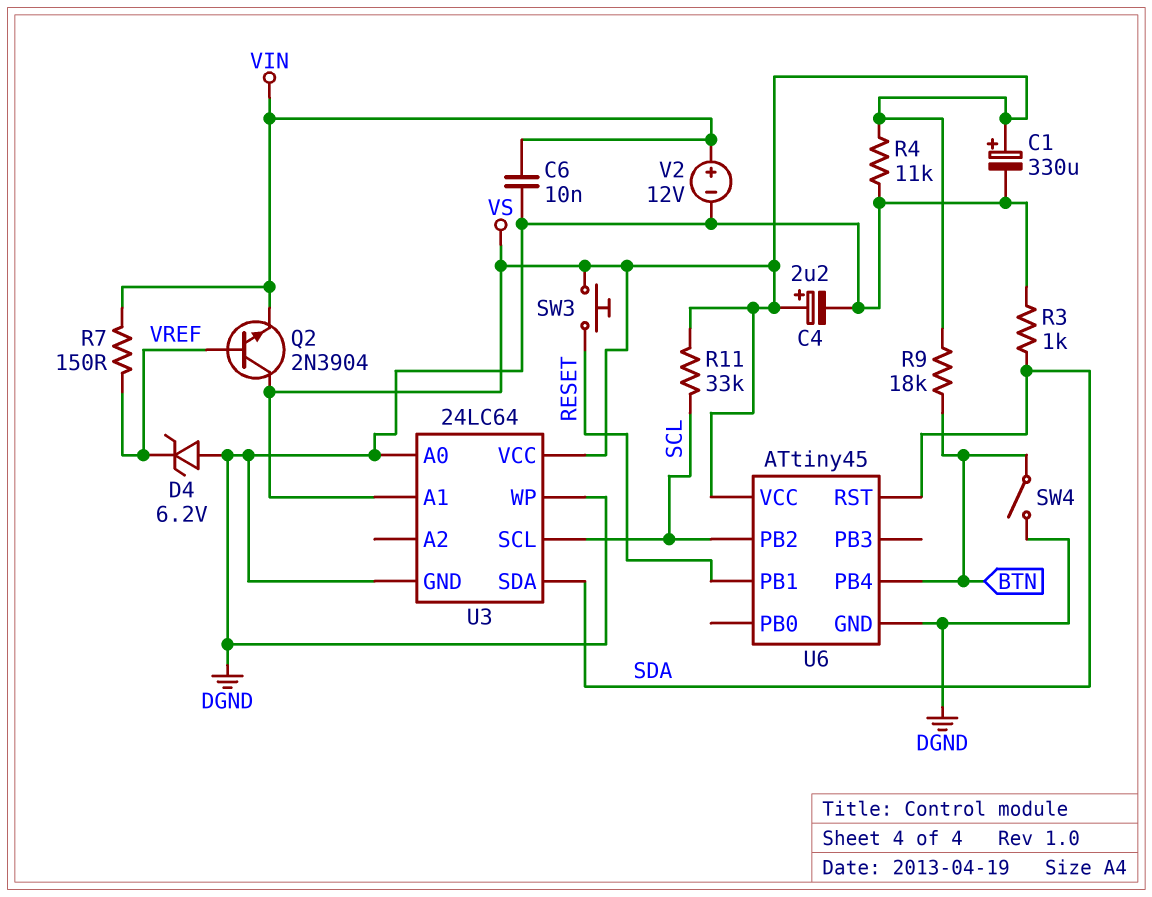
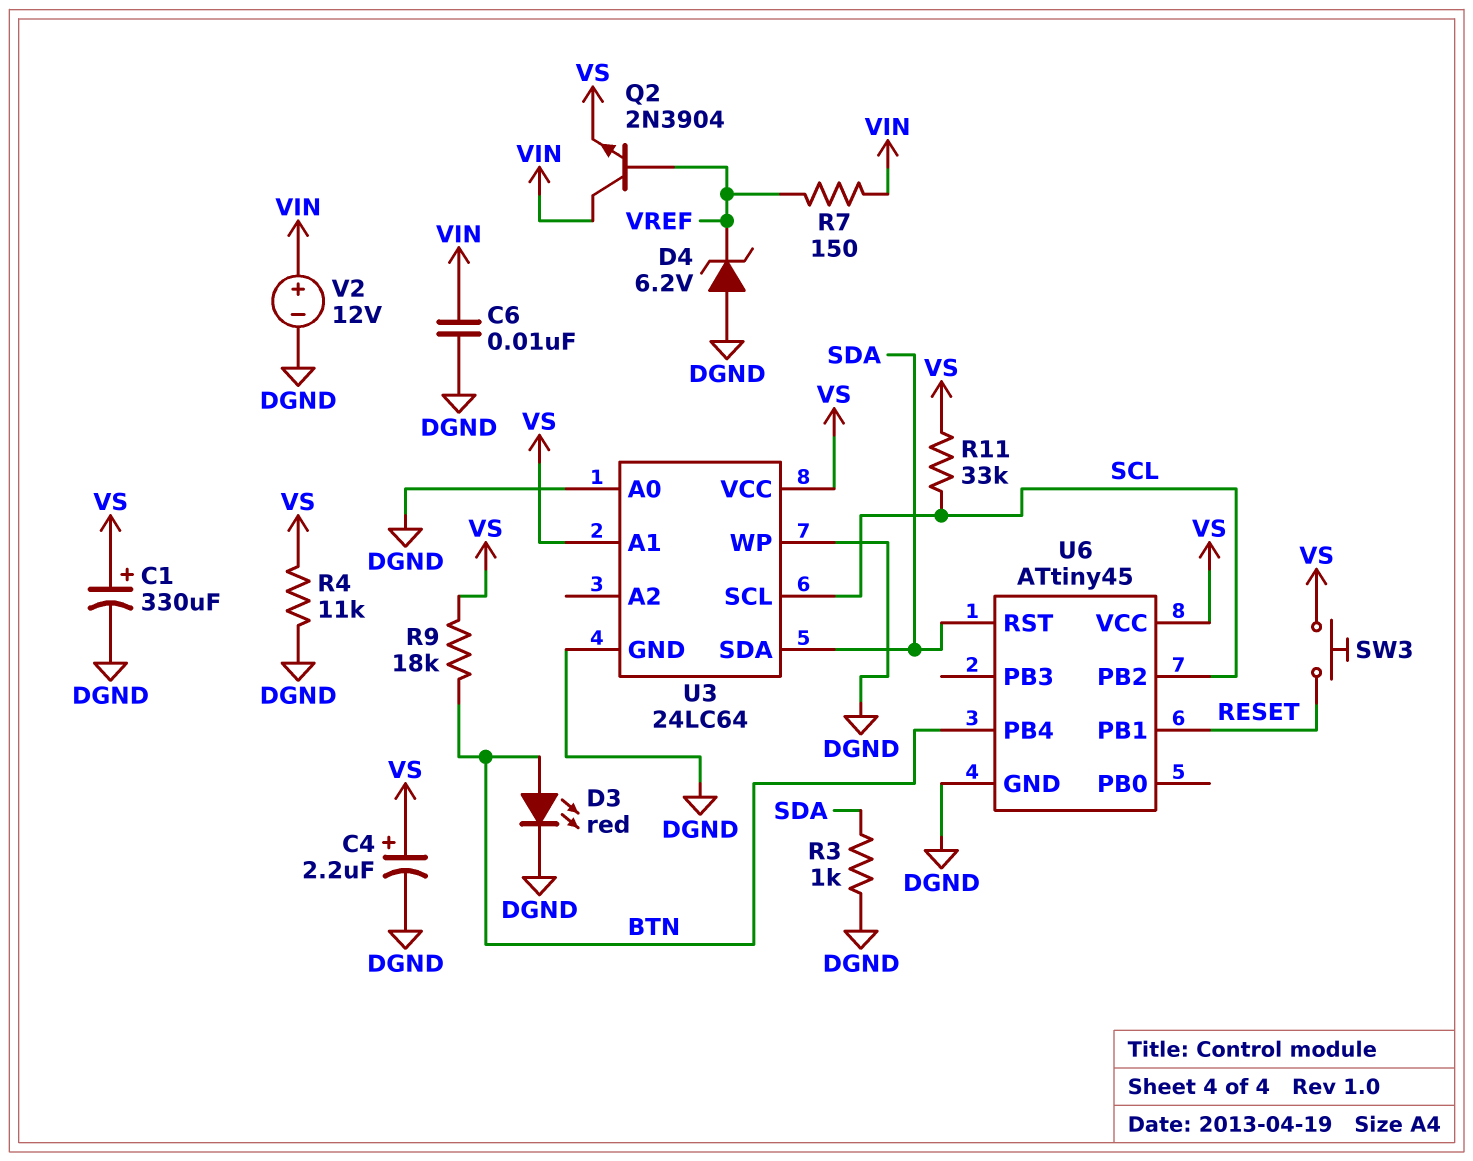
D3: none -> LED red (A BTN, K DGND)
Q2: NPN 2N3904 (B VREF, C VS, E VIN) -> NPN 2N3904 (B VREF, C VIN, E VS)
SW4: switch (BTN, DGND) -> none

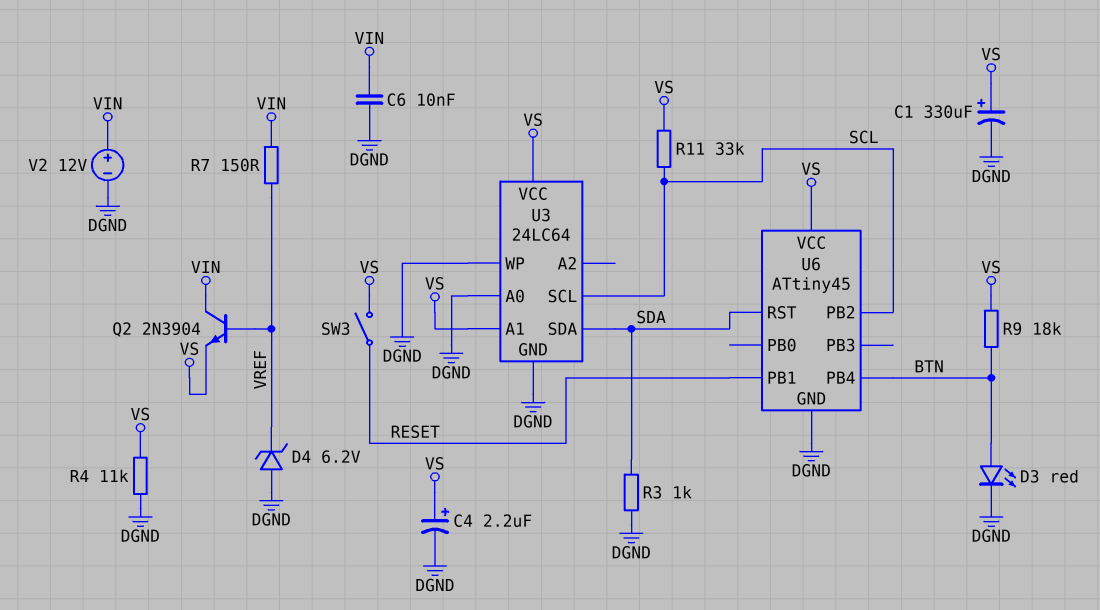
SW3: button (RESET, VS) -> switch (RESET, VS)

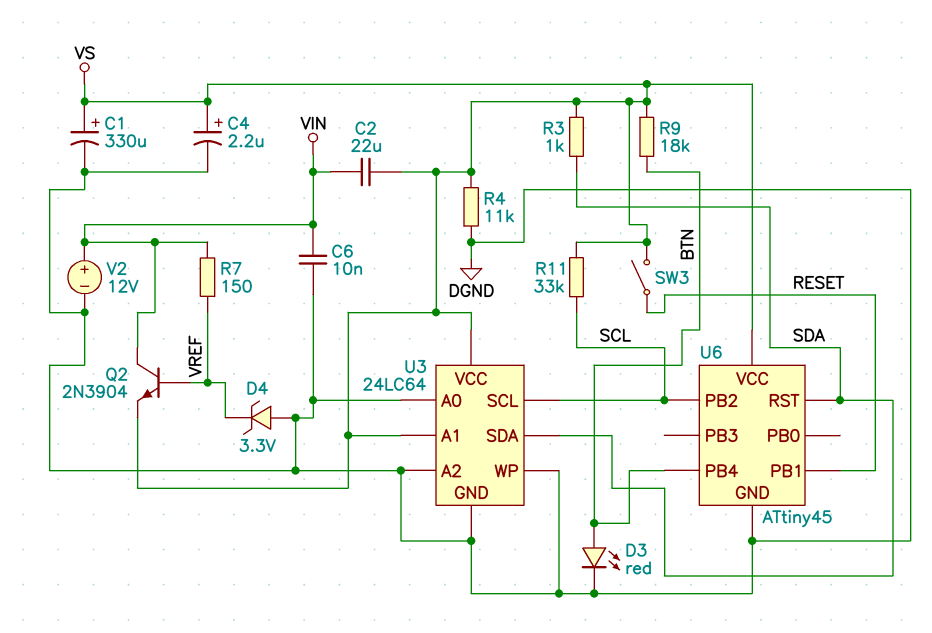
C2: none -> 22uF (VIN, VS)
D4: zener 6.2V (A DGND, K VREF) -> zener 3.3V (A DGND, K VREF)
R3: 1k (DGND, SDA) -> 1k (SDA, VS)
U3 pin A2: none -> DGND

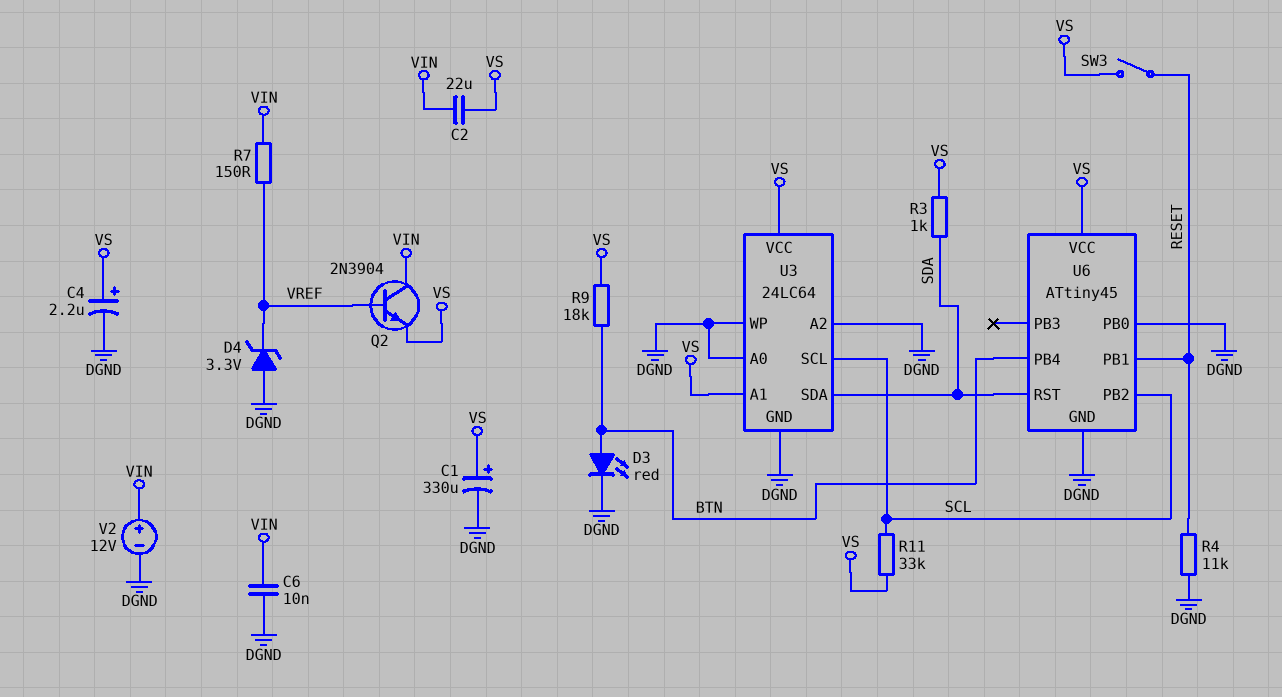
R4: 11k (DGND, VS) -> 11k (DGND, RESET)
U6 pin PB0: none -> DGND

